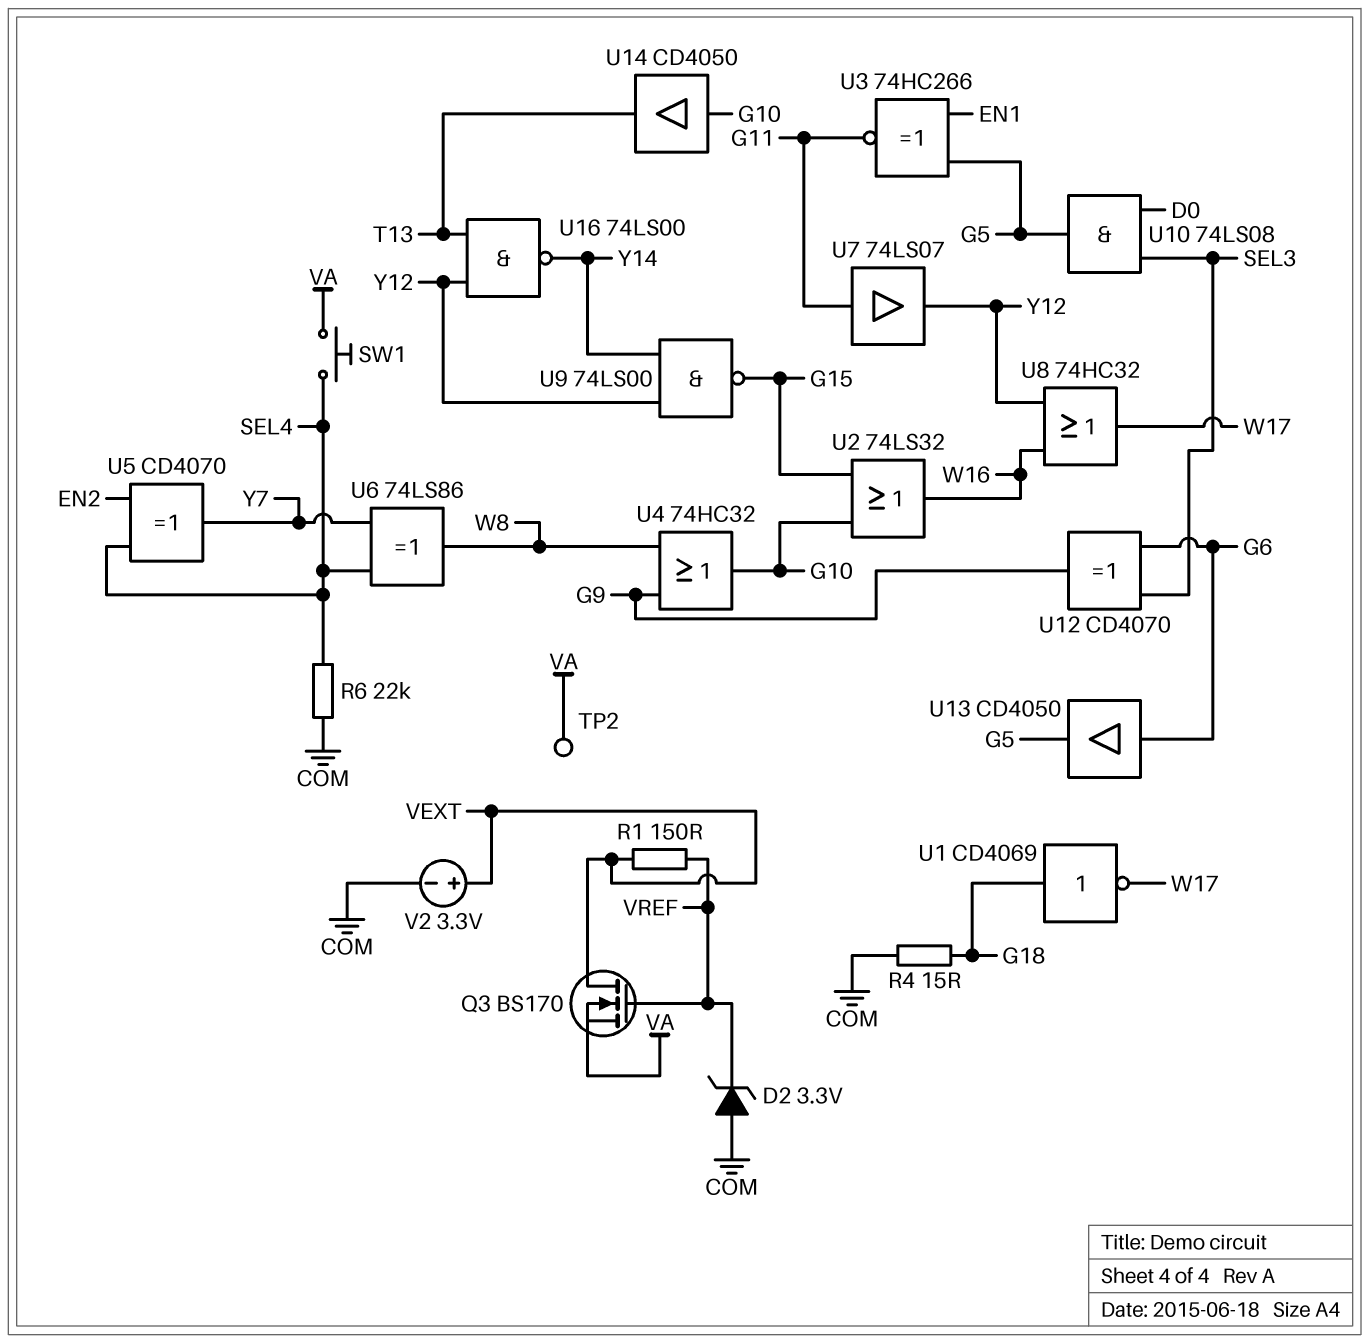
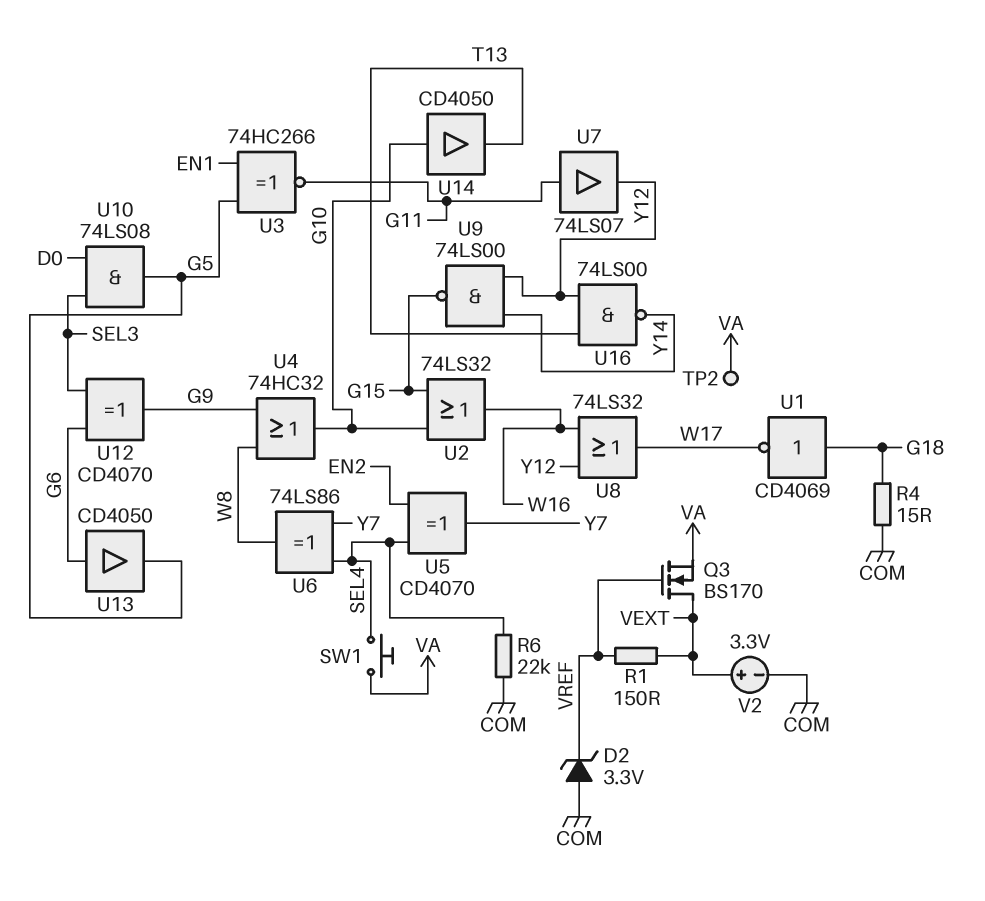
U8: OR 74HC32 (in W16, in Y12, out W17) -> OR 74LS32 (in W16, in Y12, out W17)

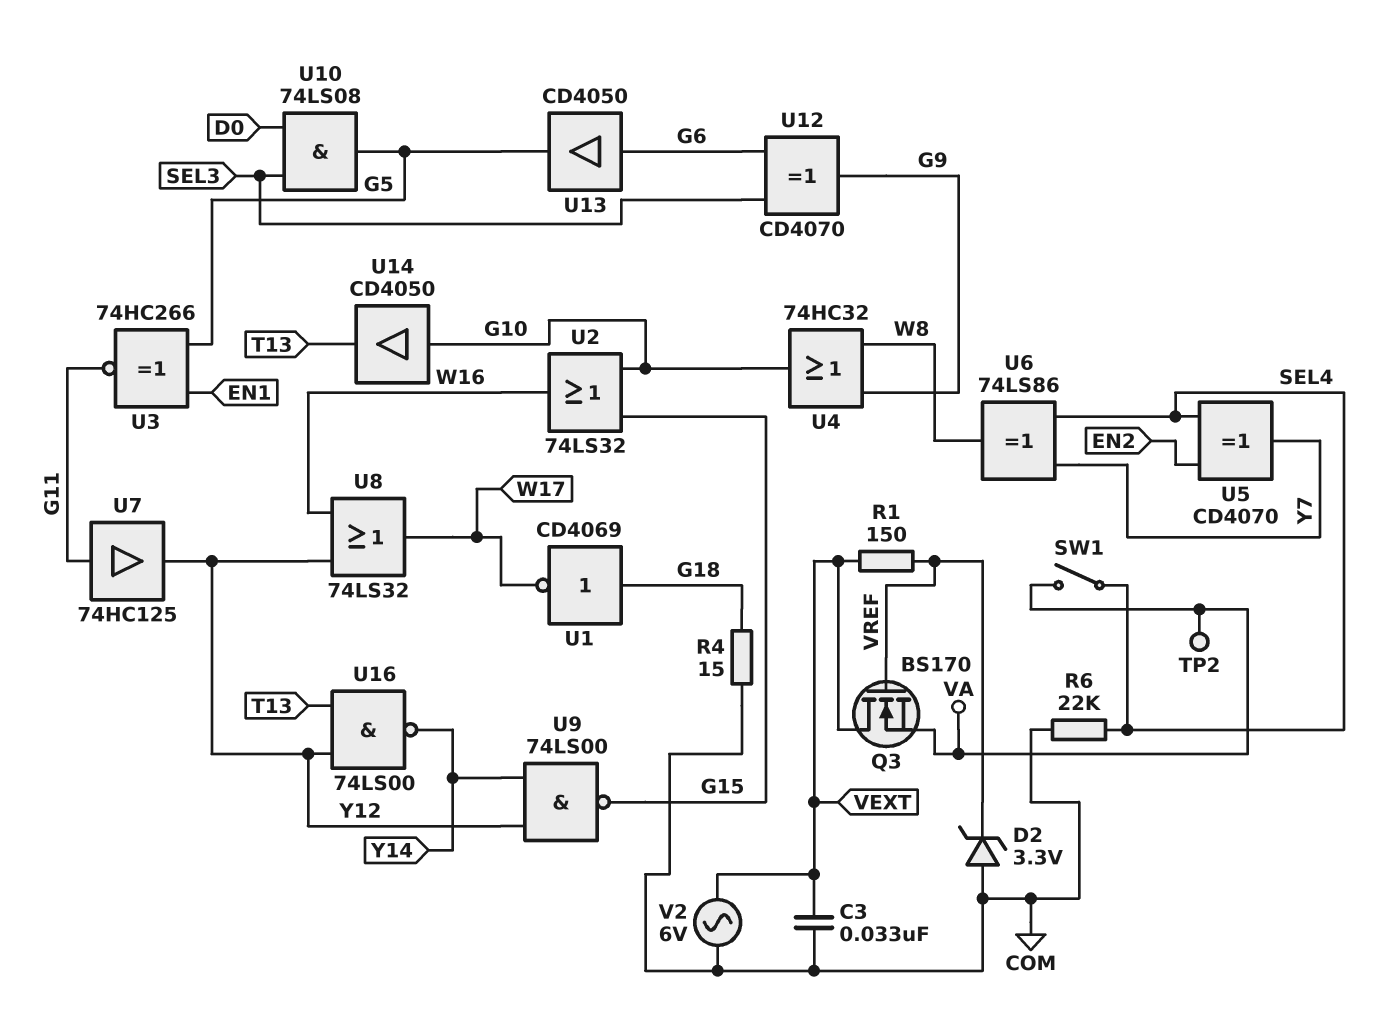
C3: none -> 33nF (COM, VEXT)
SW1: button (SEL4, VA) -> switch (SEL4, VA)
U7: buffer 74LS07 (in G11, out Y12) -> buffer 74HC125 (in G11, out Y12)
V2: 3.3V (plus VEXT, minus COM) -> AC 6V (COM, VEXT)

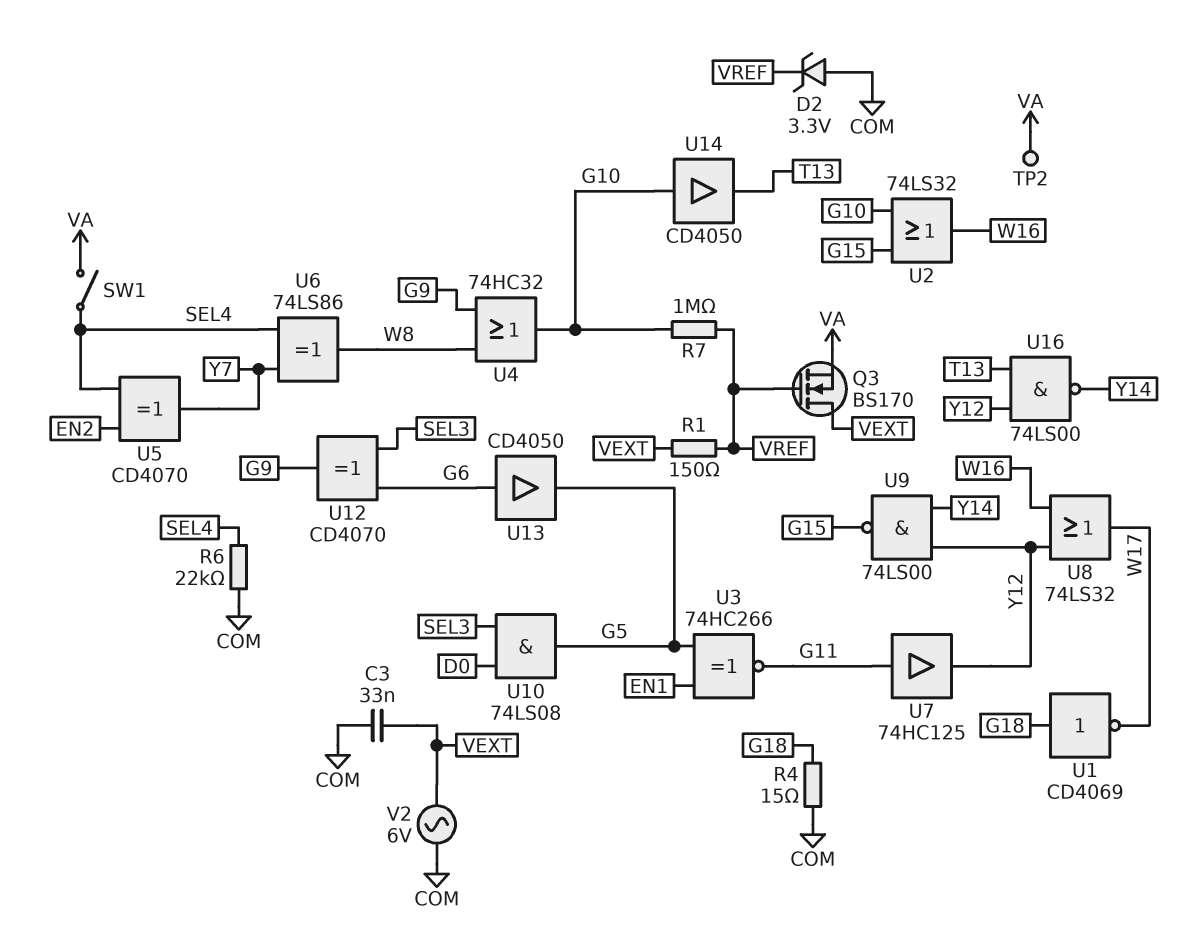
R7: none -> 1M (G10, VREF)

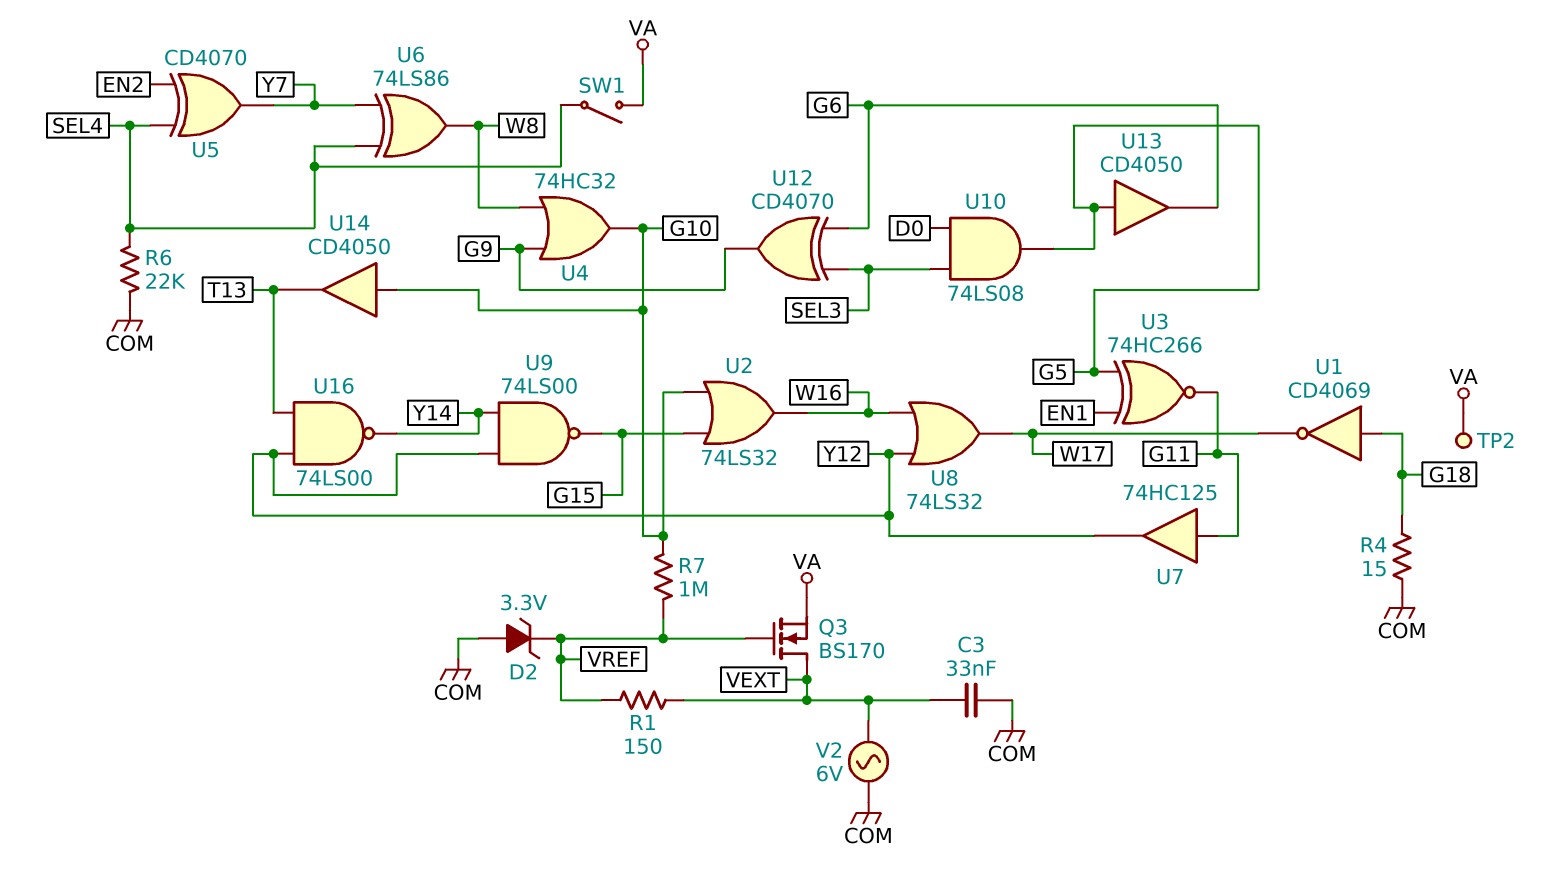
U13: buffer CD4050 (in G6, out G5) -> buffer CD4050 (in G5, out G6)

